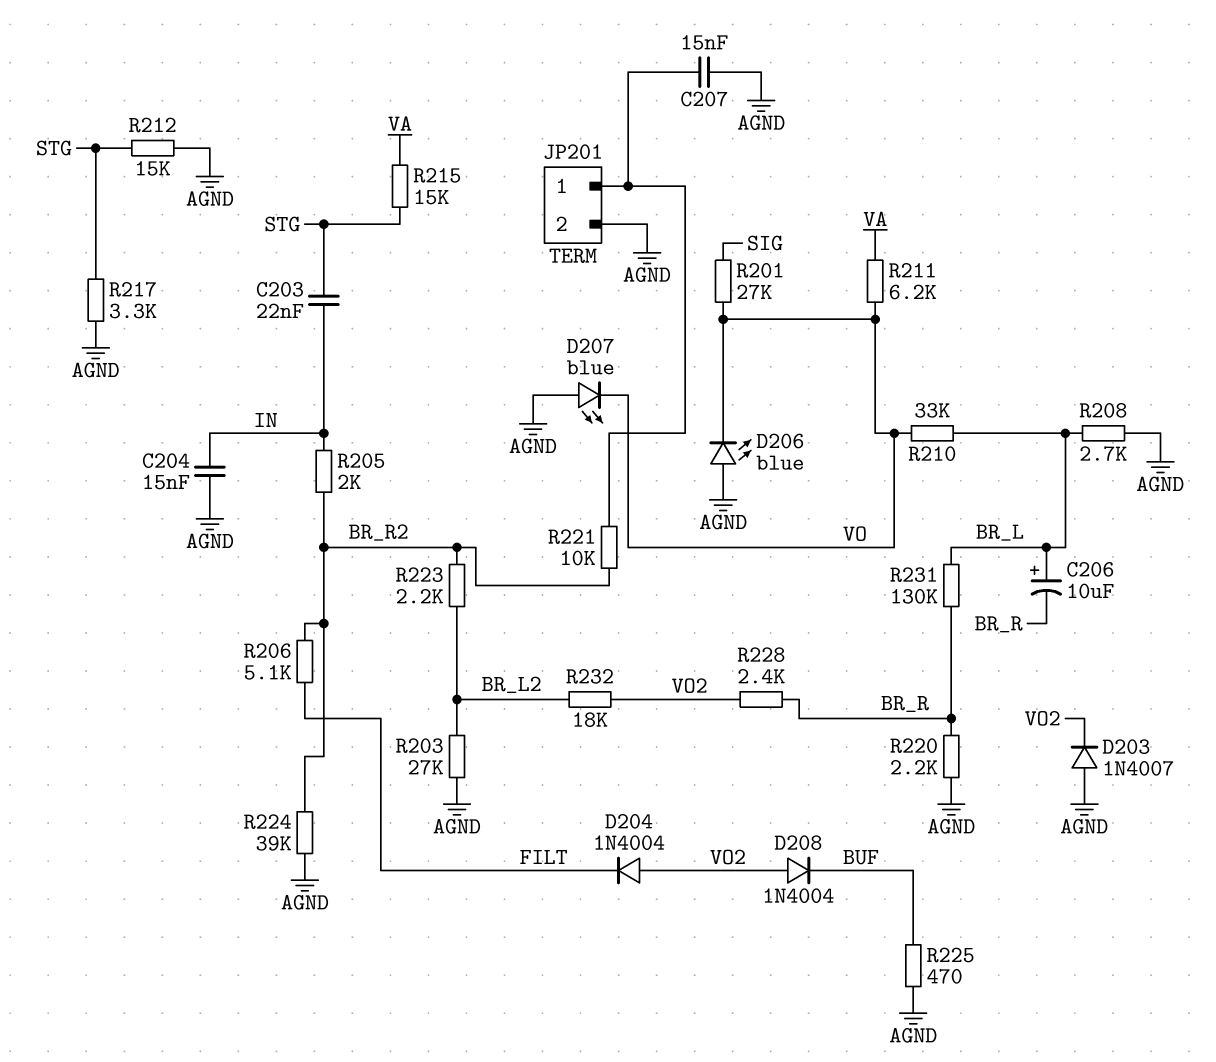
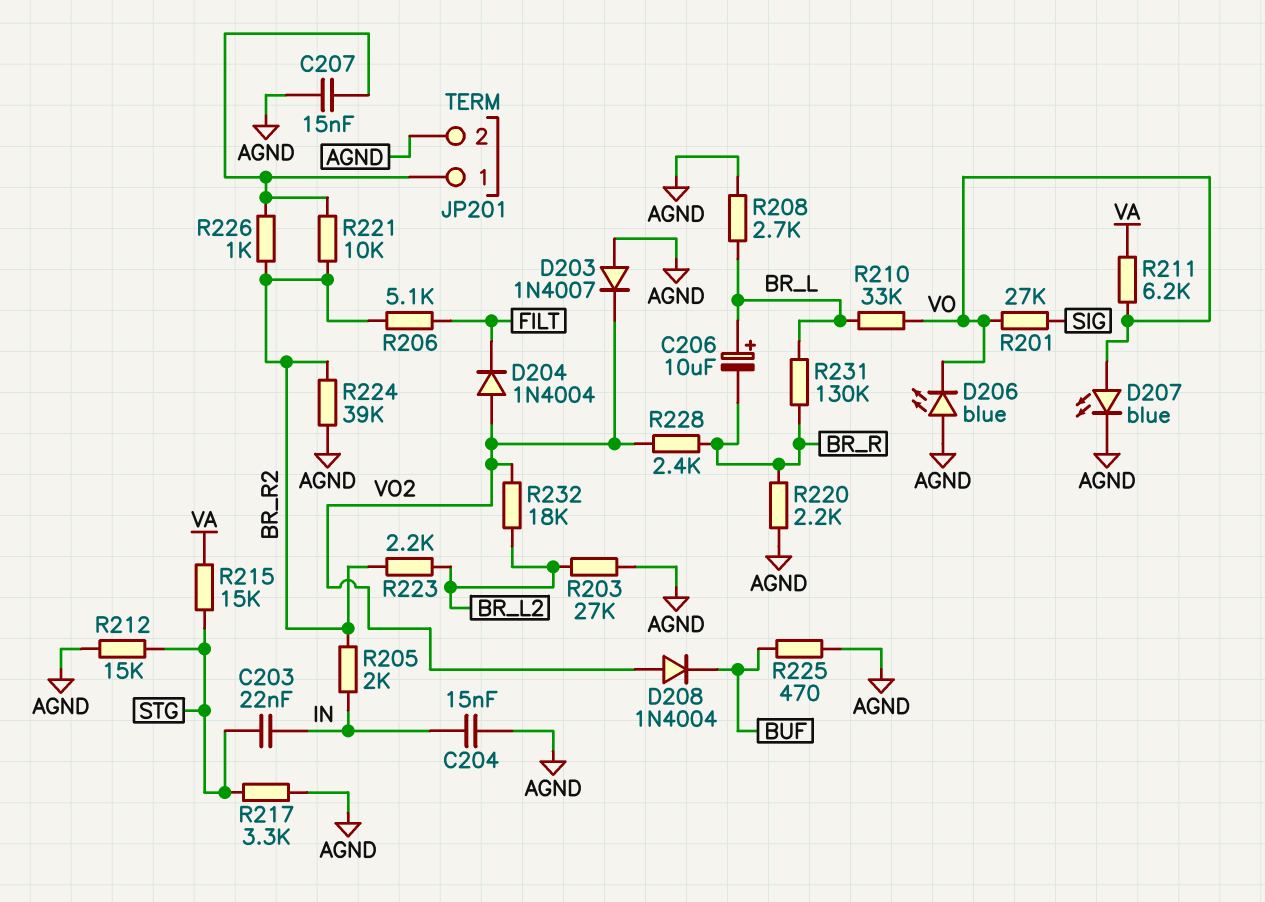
D207: LED blue (A AGND, K VO) -> LED blue (A VO, K AGND)
R226: none -> 1k (BR_R2, JP201/1)

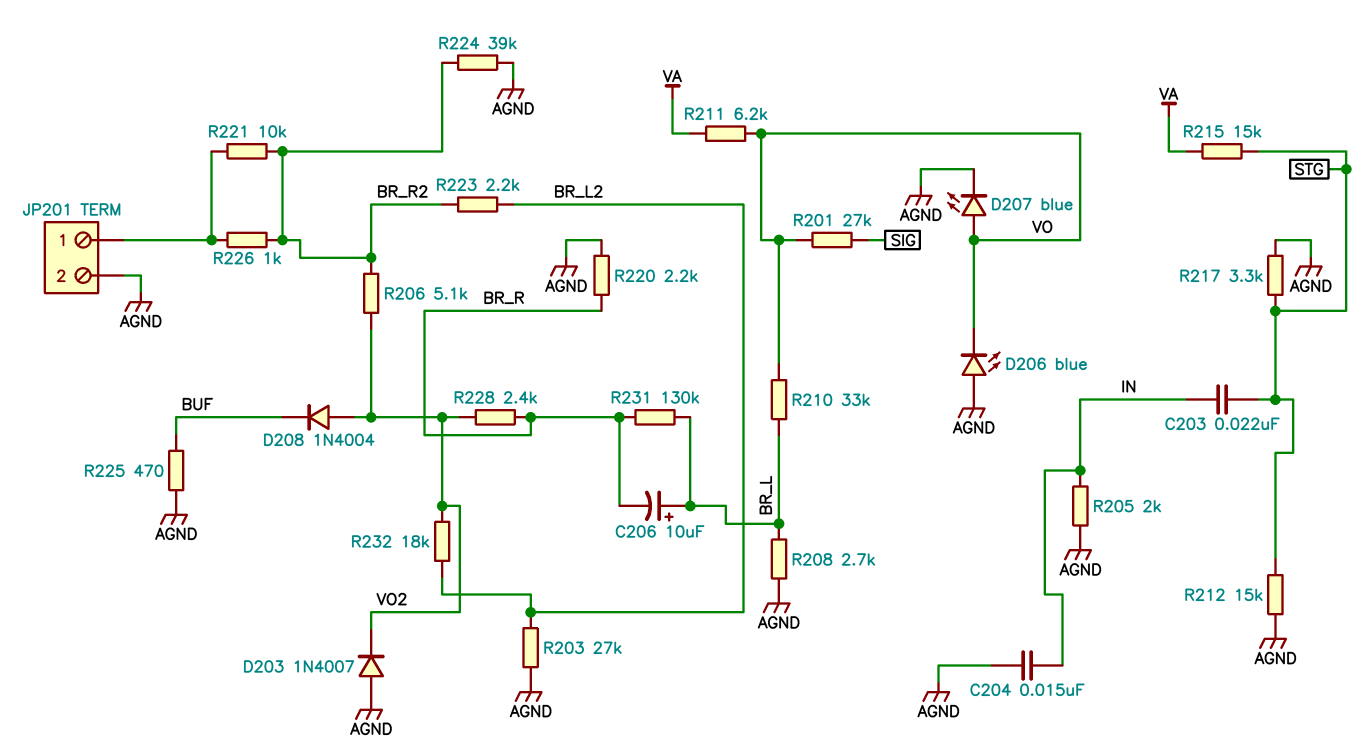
C207: 15nF (AGND, JP201/1) -> none
D204: diode 1N4004 (A VO2, K FILT) -> none
R205: 2k (BR_R2, IN) -> 2k (AGND, IN)
R206: 5.1k (BR_R2, FILT) -> 5.1k (BR_R2, VO2)

